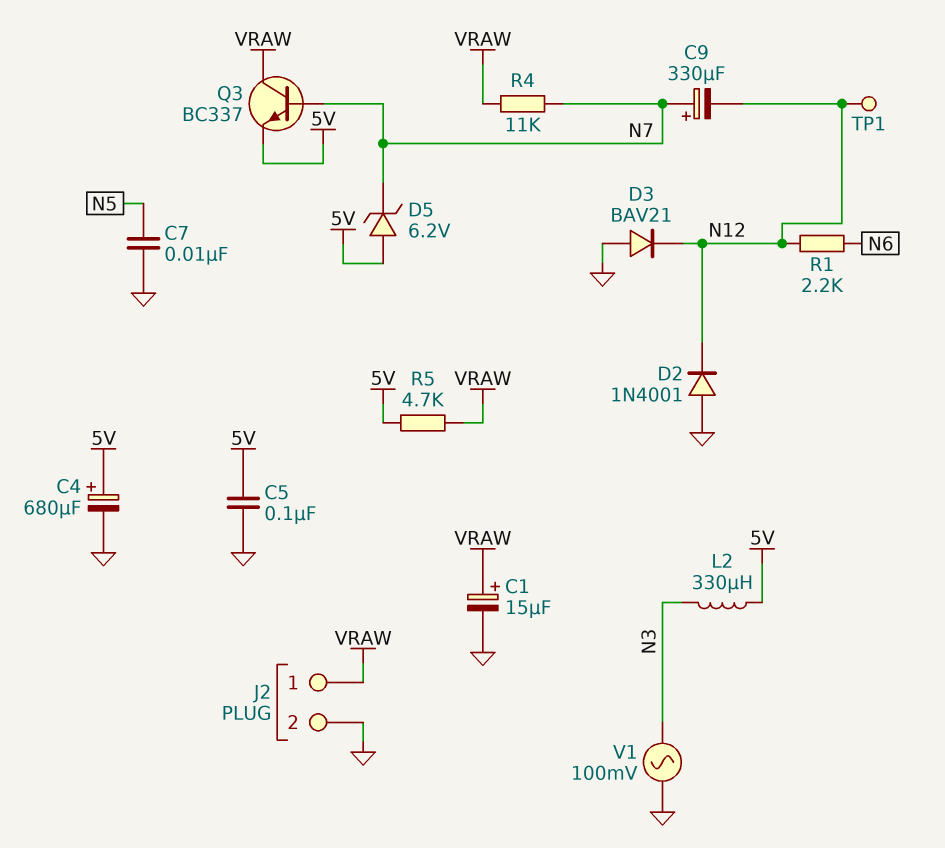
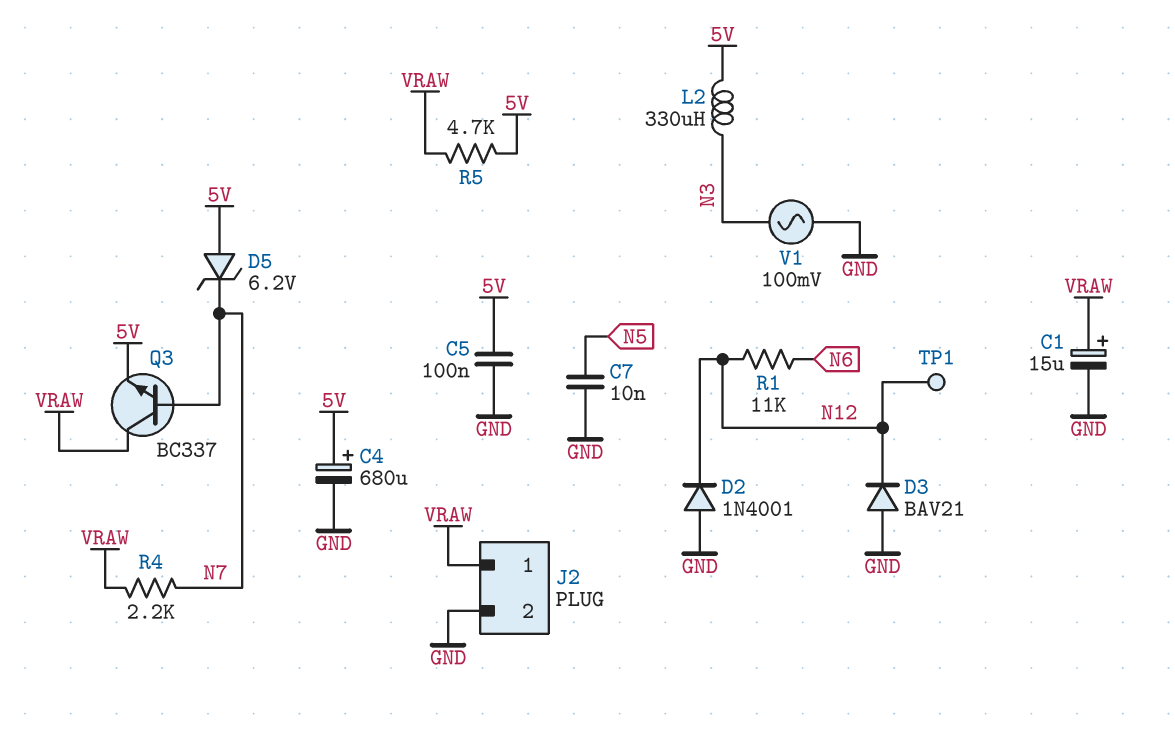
C9: 330uF (plus N7, minus N12) -> none
R1: 2.2k (N6, N12) -> 11k (N6, N12)
R4: 11k (N7, VRAW) -> 2.2k (N7, VRAW)

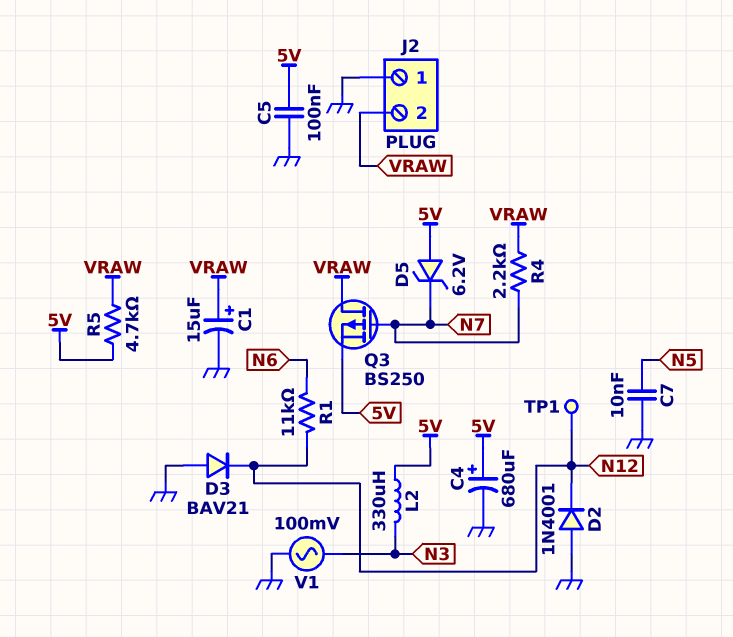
J2 pin 1: VRAW -> GND
J2 pin 2: GND -> VRAW
Q3: NPN BC337 (B N7, C VRAW, E 5V) -> PMOS BS250 (G N7, D VRAW, S 5V)

